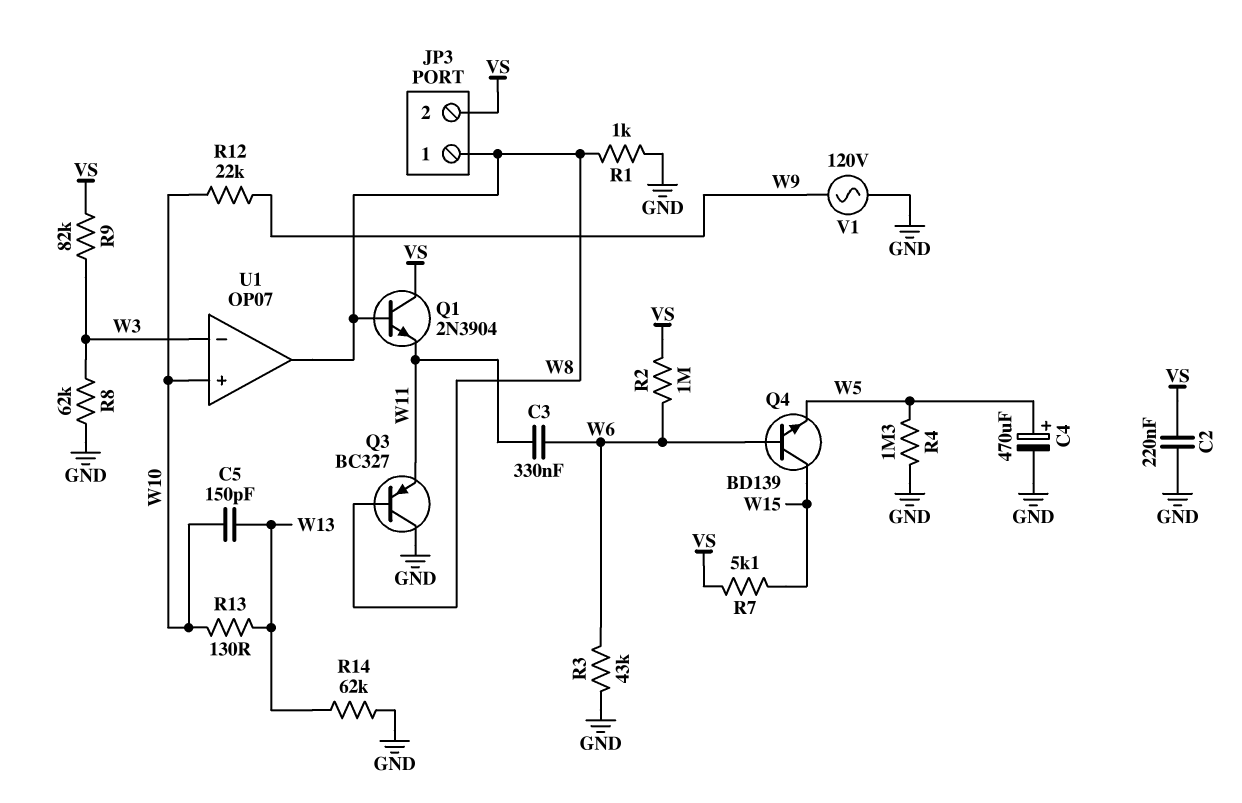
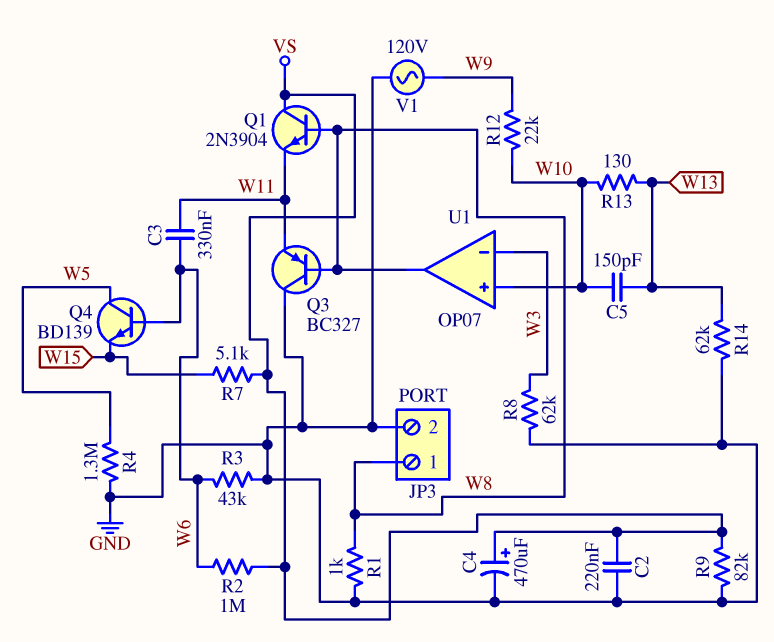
C4: 470uF (plus W5, minus GND) -> 470uF (plus VS, minus GND)
JP3 pin 2: VS -> GND
Q4: NPN BD139 (B W6, C W15, E W5) -> NPN BD139 (B W6, C W5, E W15)
R9: 82k (VS, W3) -> 82k (GND, VS)

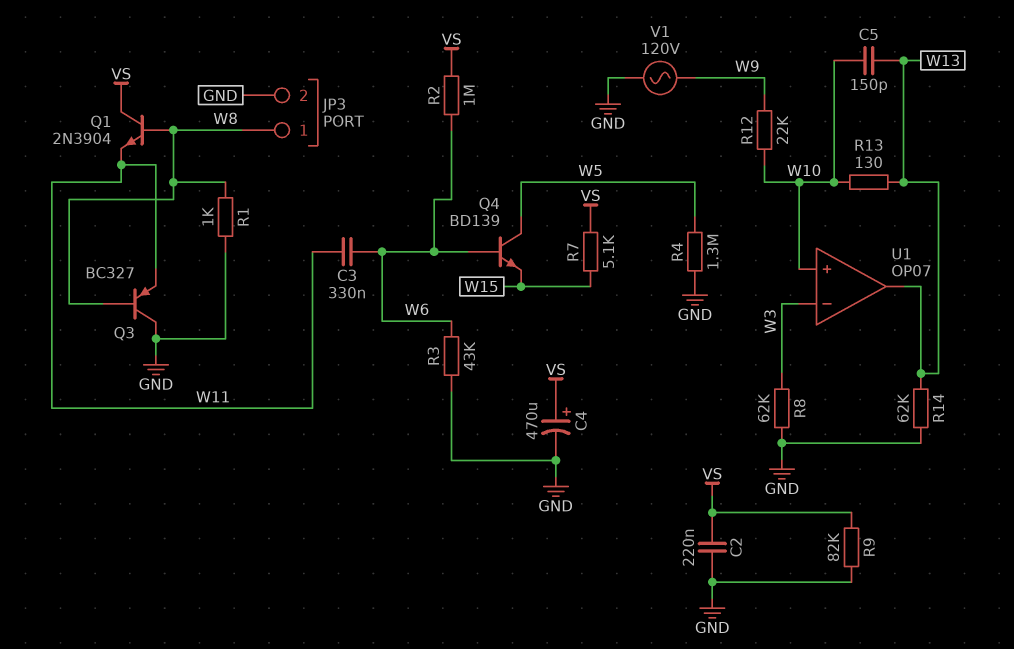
U1 pin out: W8 -> W13

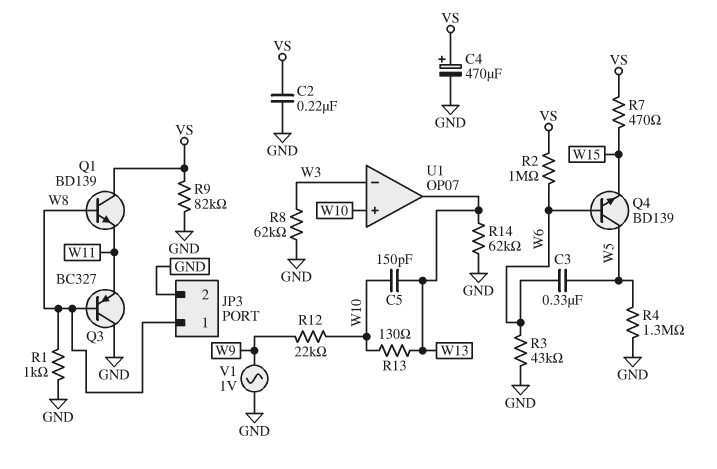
C3: 330nF (W6, W11) -> 330nF (W5, W6)
Q1: NPN 2N3904 (B W8, C VS, E W11) -> NPN BD139 (B W8, C VS, E W11)
R7: 5.1k (VS, W15) -> 470 (VS, W15)
V1: AC 120V (GND, W9) -> AC 1V (GND, W9)

